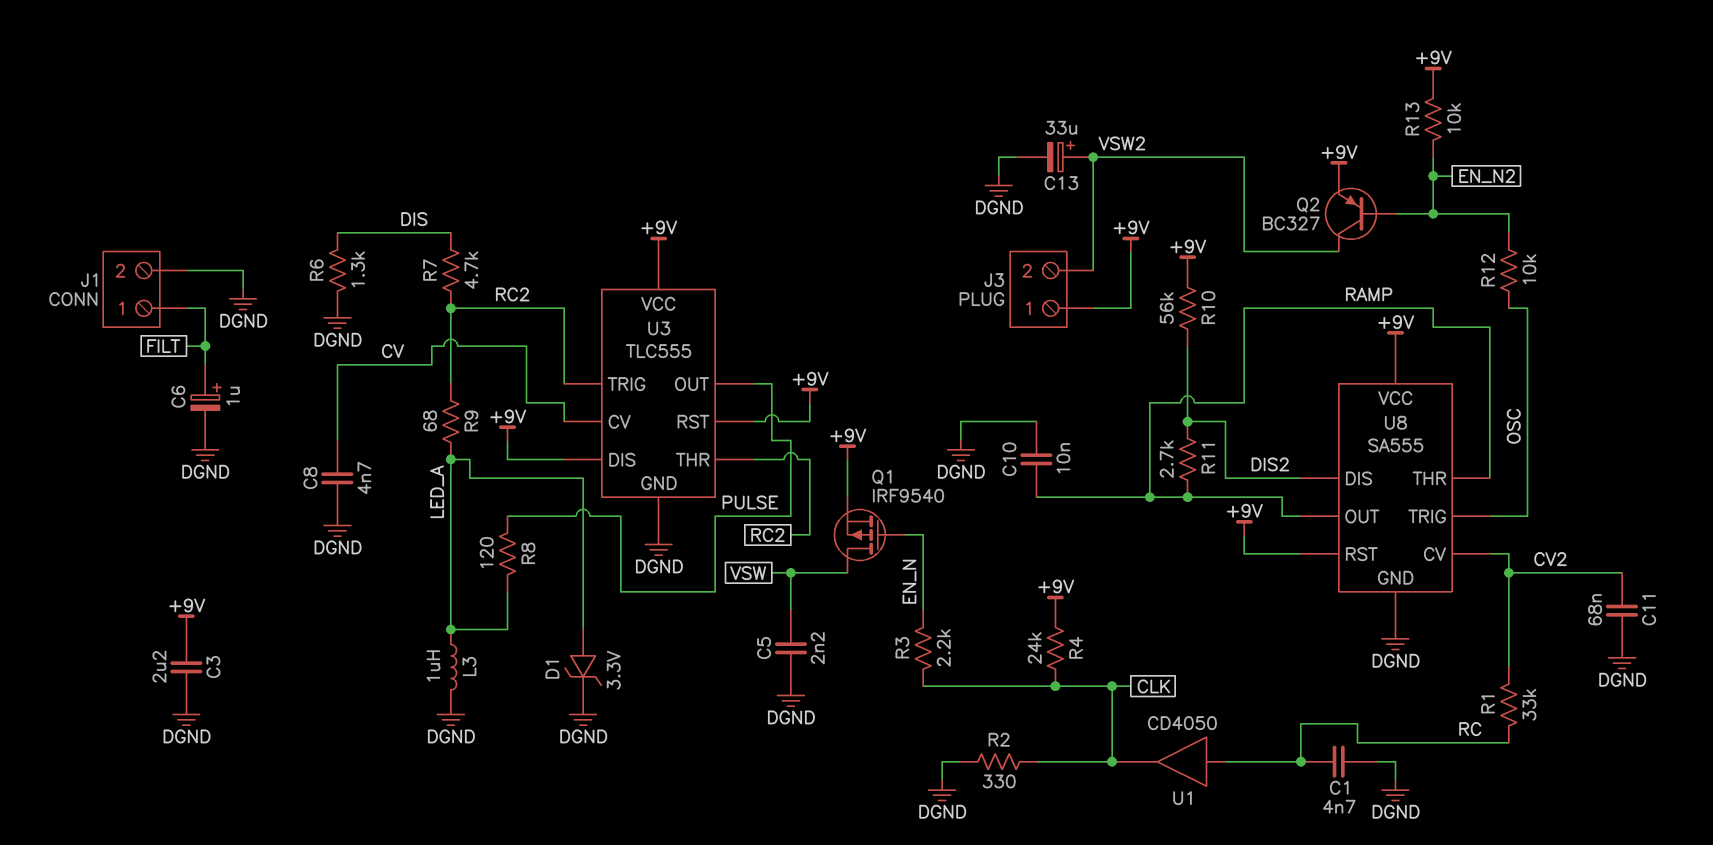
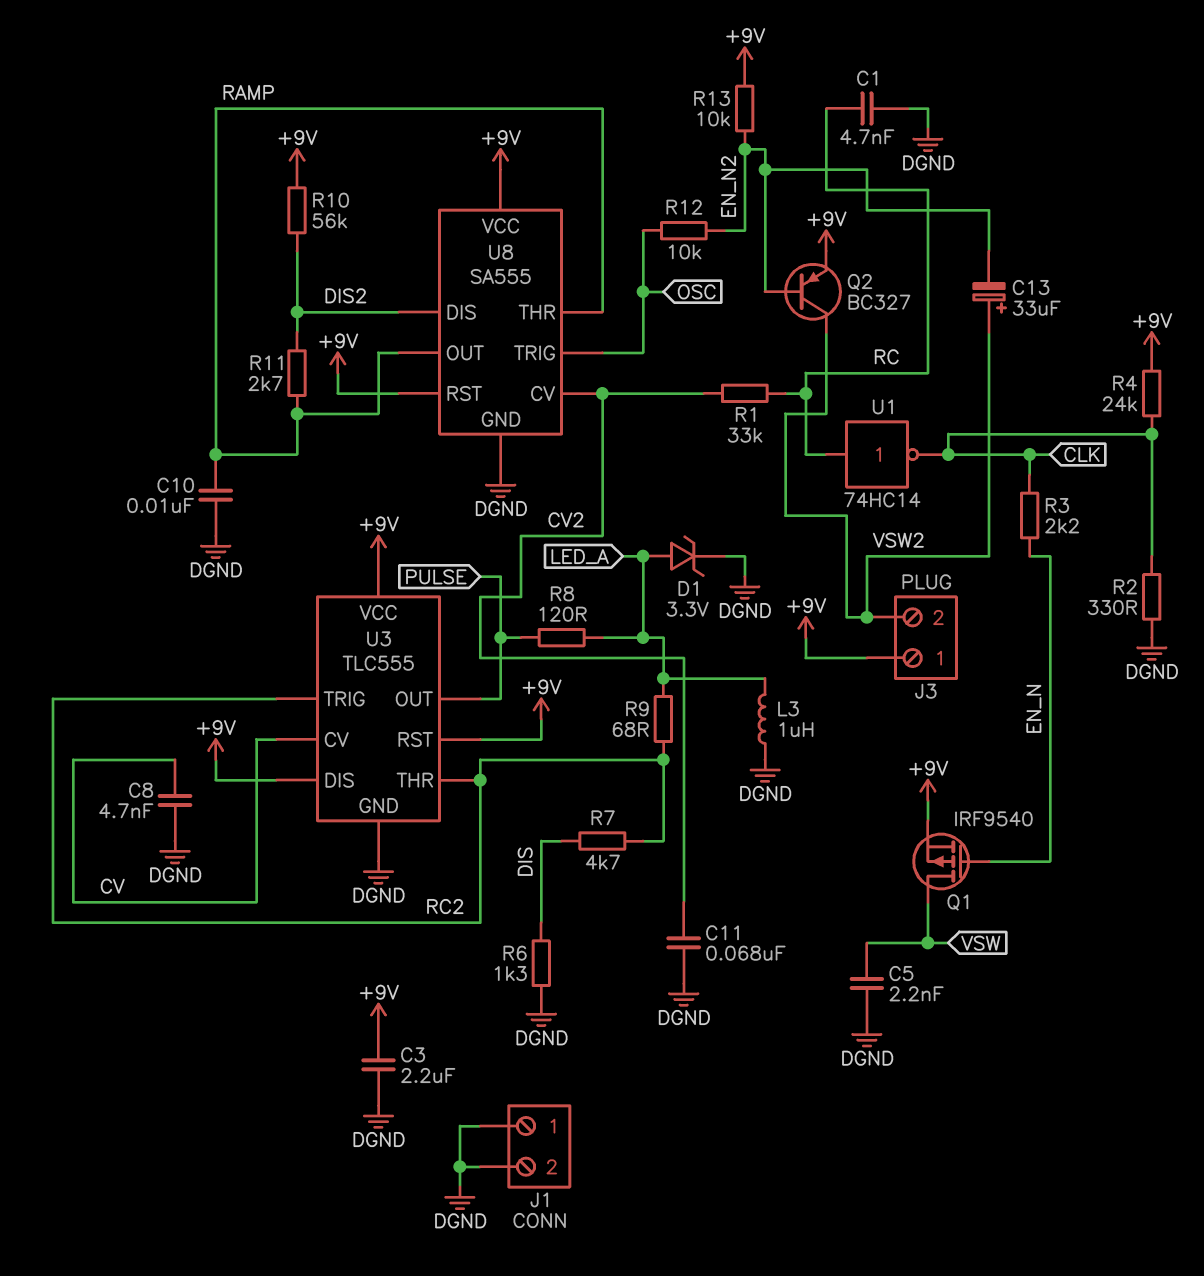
C6: 1uF (plus FILT, minus DGND) -> none
C13: 33uF (plus VSW2, minus DGND) -> 33uF (plus VSW2, minus EN_N2)
J1 pin 1: FILT -> DGND
U1: buffer CD4050 (in RC, out CLK) -> NOT 74HC14 (in RC, out CLK)

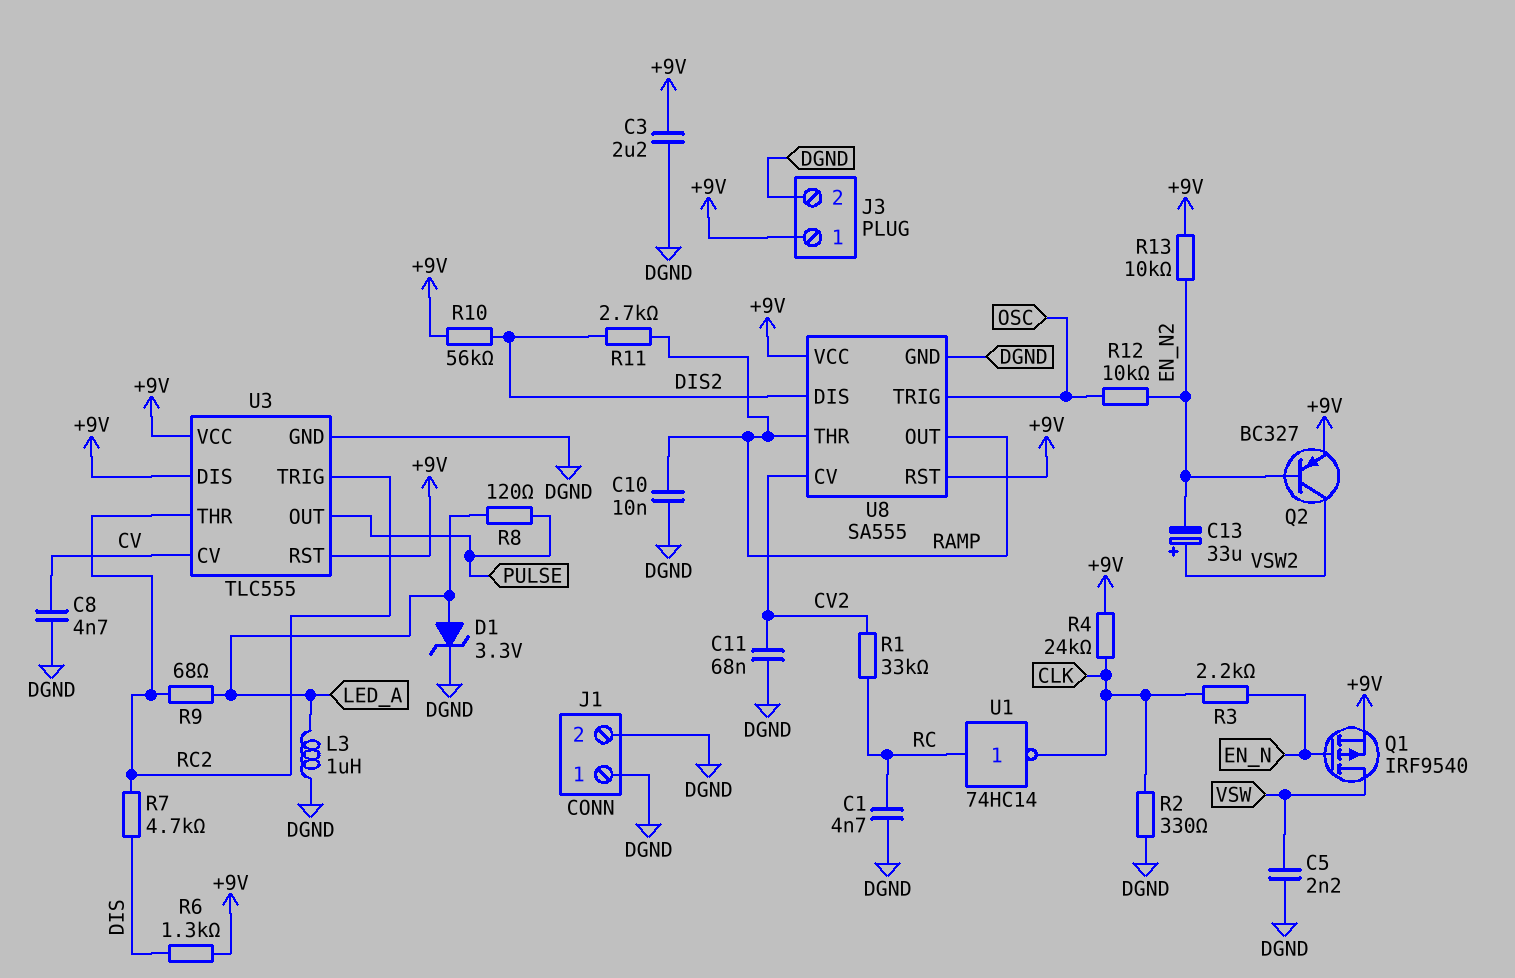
J3 pin 2: VSW2 -> DGND
R6: 1.3k (DGND, DIS) -> 1.3k (+9V, DIS)

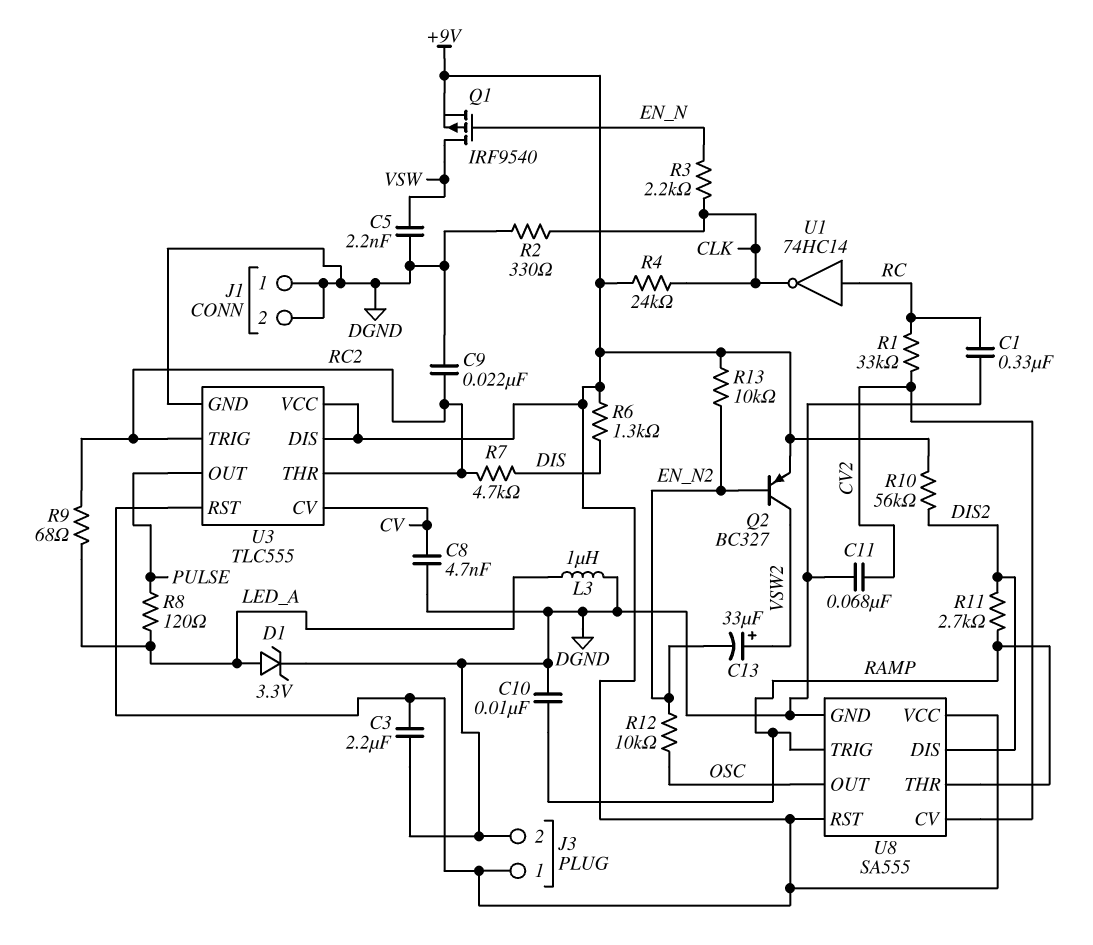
C1: 4.7nF (DGND, RC) -> 330nF (DGND, RC)
C9: none -> 22nF (DGND, RC2)
U8 pin OUT: RAMP -> OSC
U8 pin TRIG: OSC -> RAMP

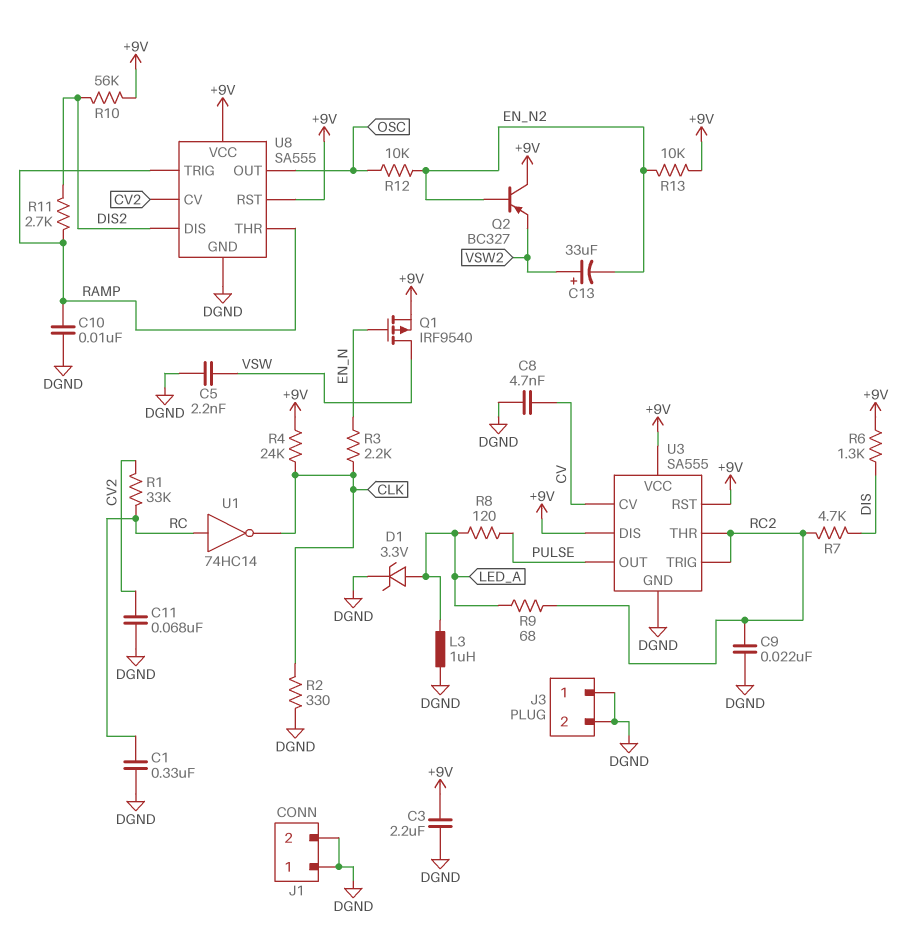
J3 pin 1: +9V -> DGND
Q2: PNP BC327 (B EN_N2, C VSW2, E +9V) -> PNP BC327 (B EN_N2, C +9V, E VSW2)
U3: TLC555 -> SA555

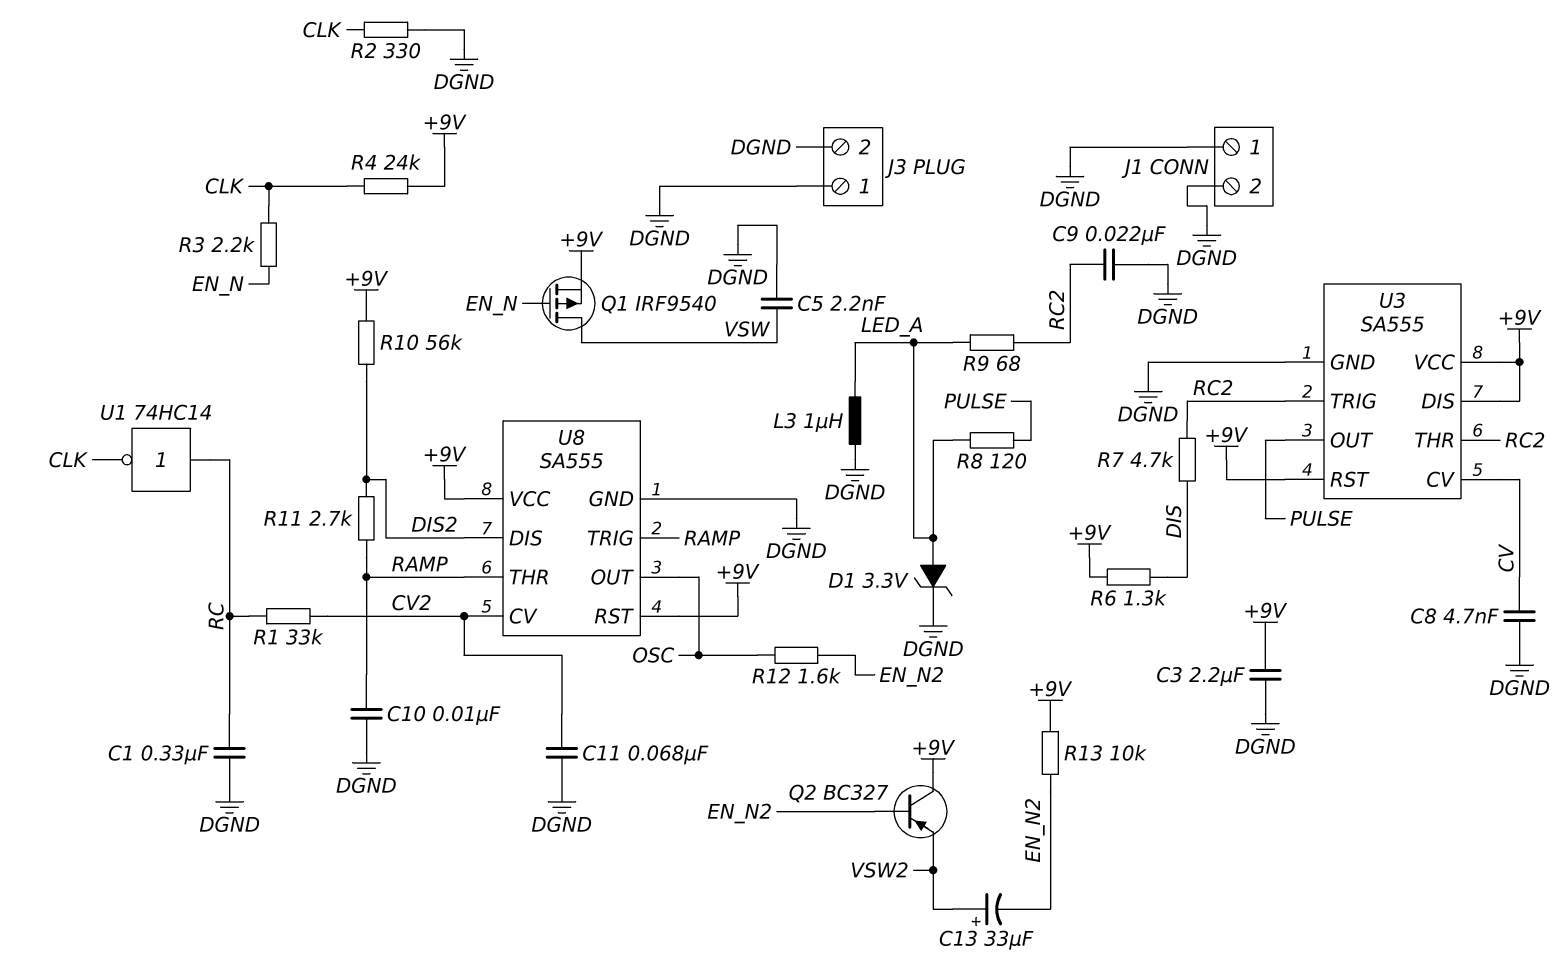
R12: 10k (EN_N2, OSC) -> 1.6k (EN_N2, OSC)

